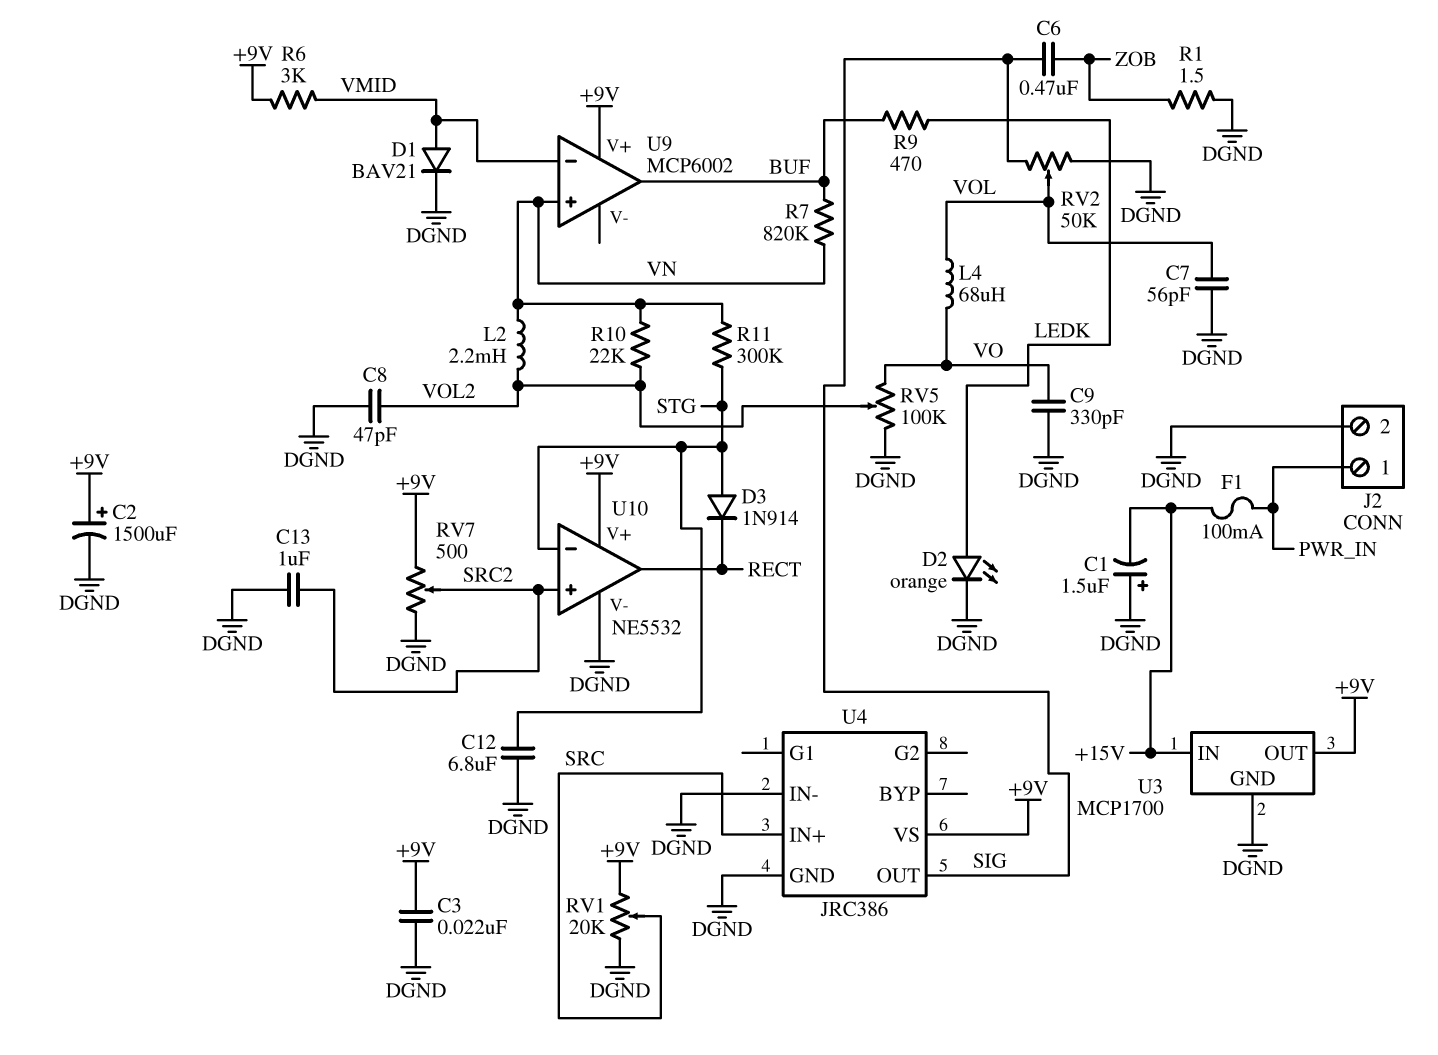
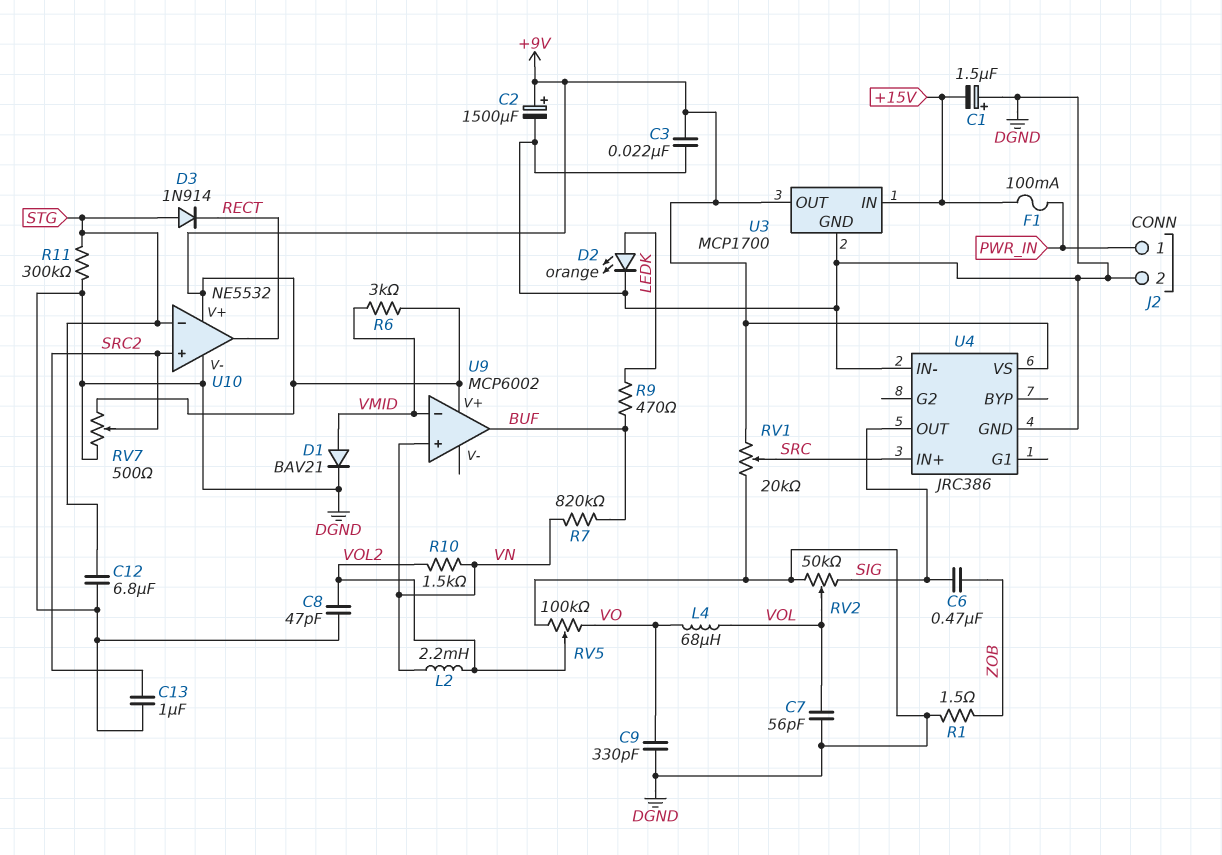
R10: 22k (VN, VOL2) -> 1.5k (VN, VOL2)
R11: 300k (STG, VN) -> 300k (DGND, STG)

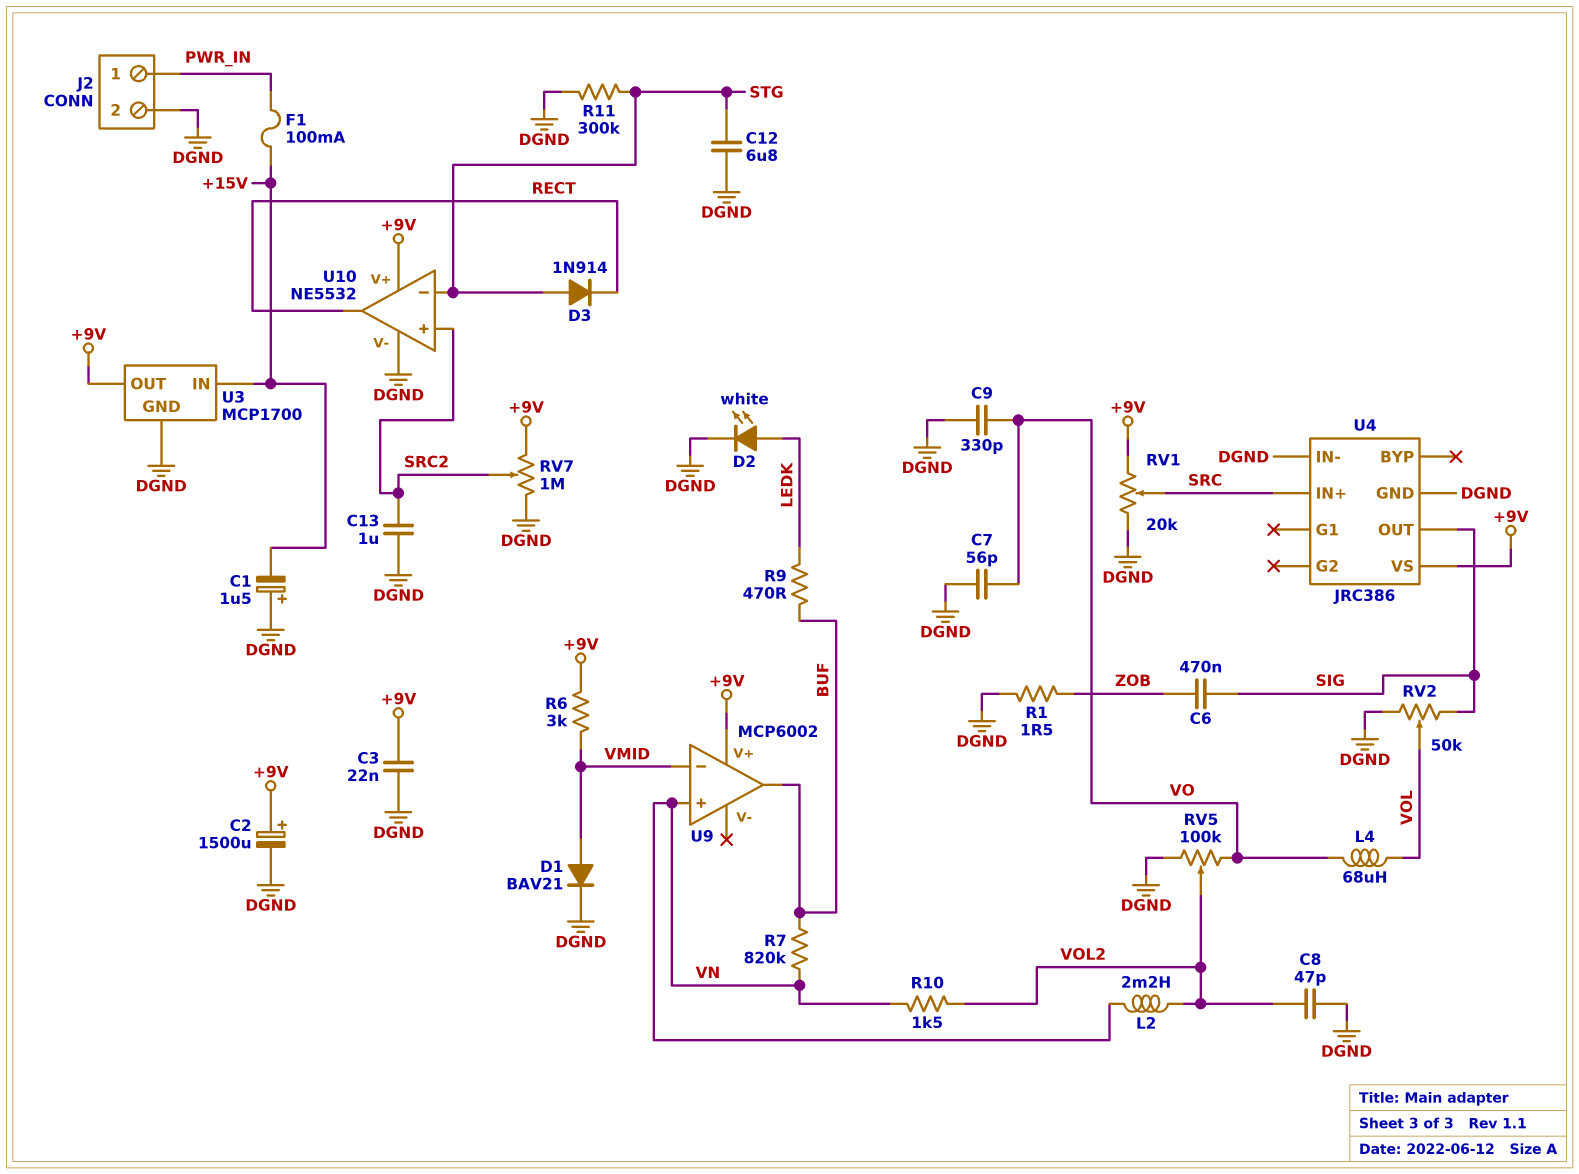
C7: 56pF (DGND, VOL) -> 56pF (DGND, VO)
D2: LED orange (A LEDK, K DGND) -> LED white (A LEDK, K DGND)
RV7: 500 (+9V, DGND, wiper SRC2) -> 1M (+9V, DGND, wiper SRC2)

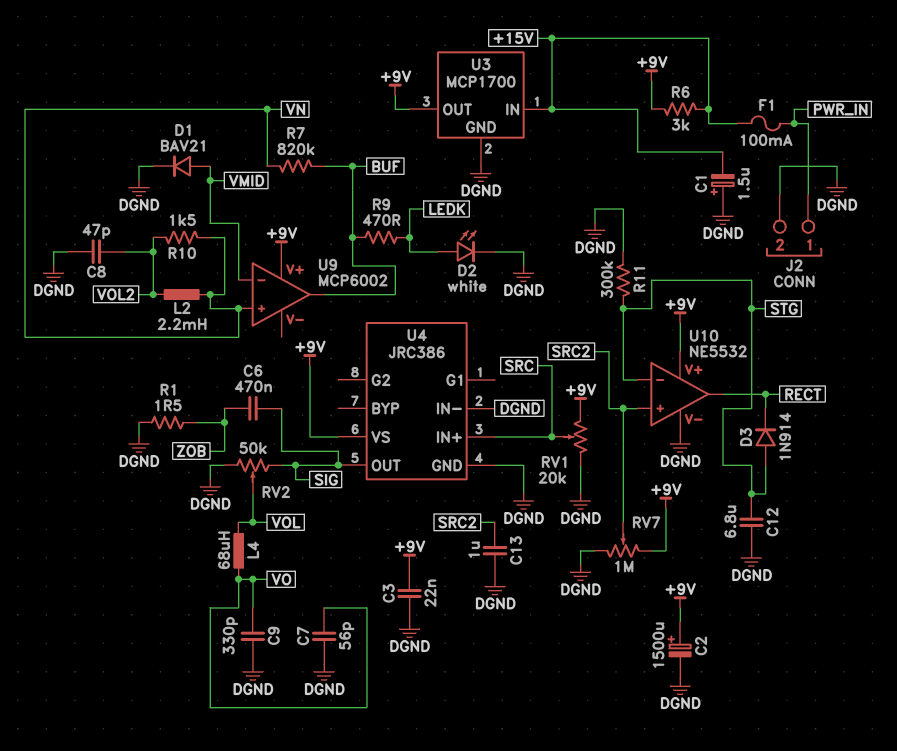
R6: 3k (+9V, VMID) -> 3k (+9V, +15V)
RV5: 100k (DGND, VO, wiper VOL2) -> none

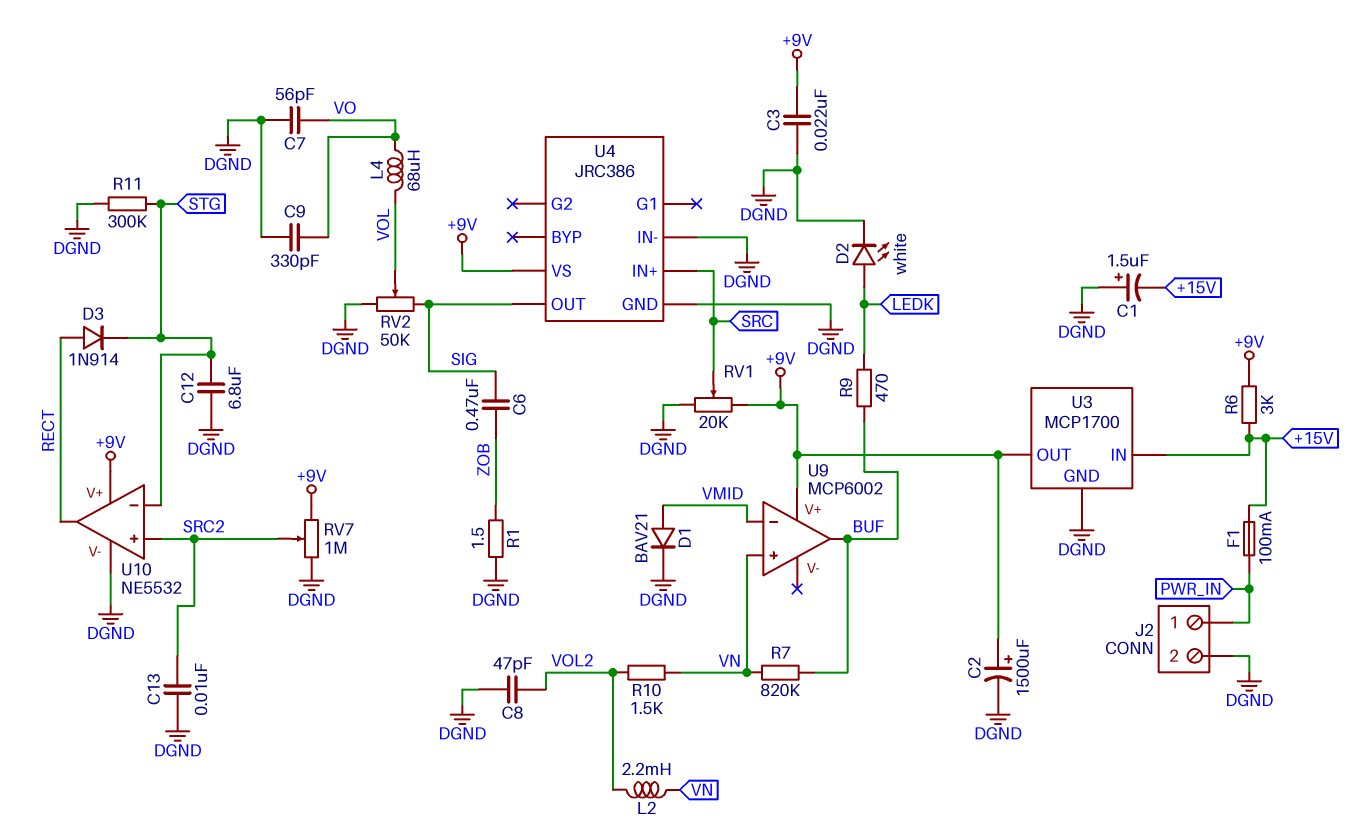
C13: 1uF (DGND, SRC2) -> 10nF (DGND, SRC2)
D3: diode 1N914 (A STG, K RECT) -> diode 1N914 (A RECT, K STG)

